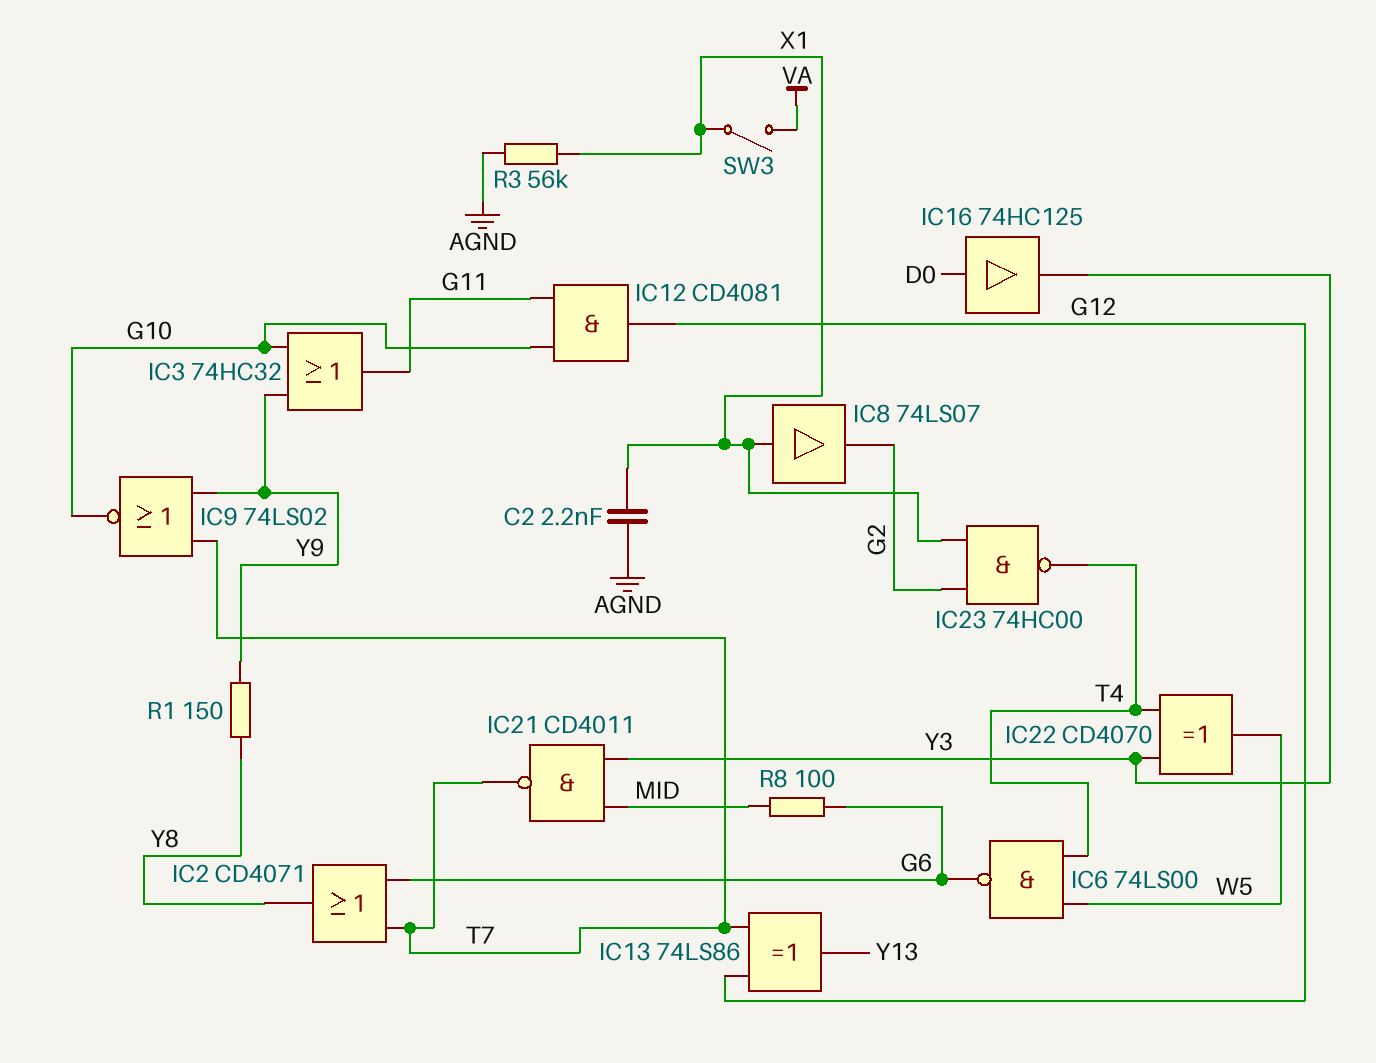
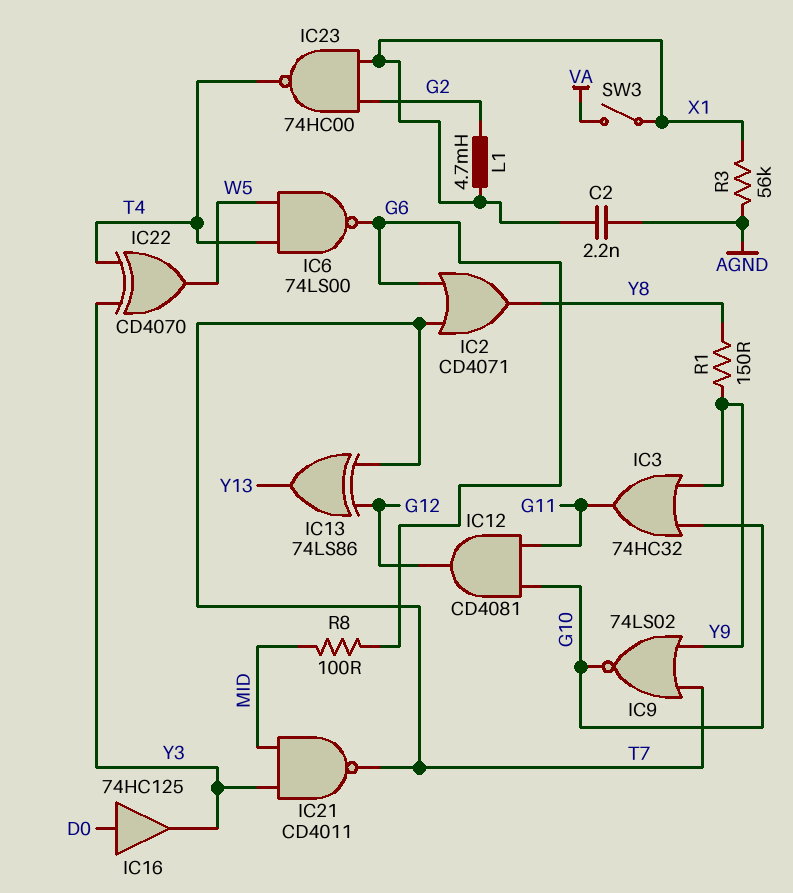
IC8: buffer 74LS07 (in X1, out G2) -> none
L1: none -> 4.7mH (G2, X1)

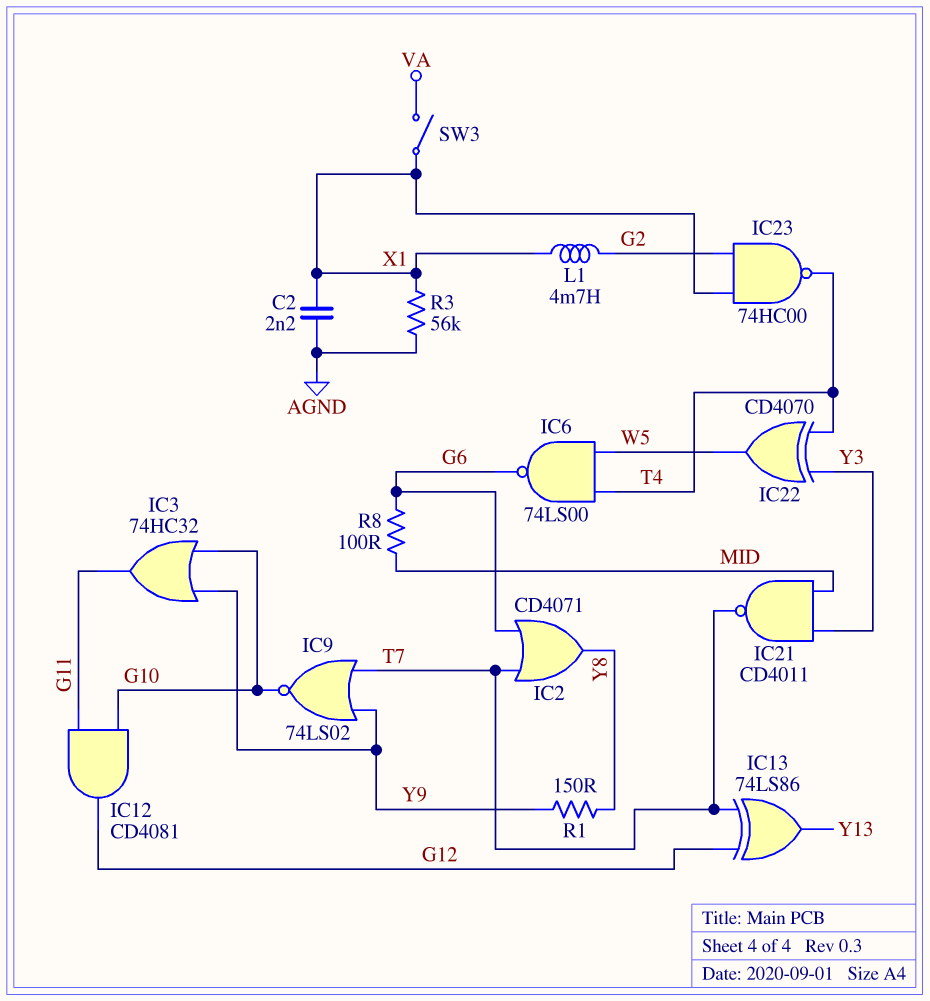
IC16: buffer 74HC125 (in D0, out Y3) -> none

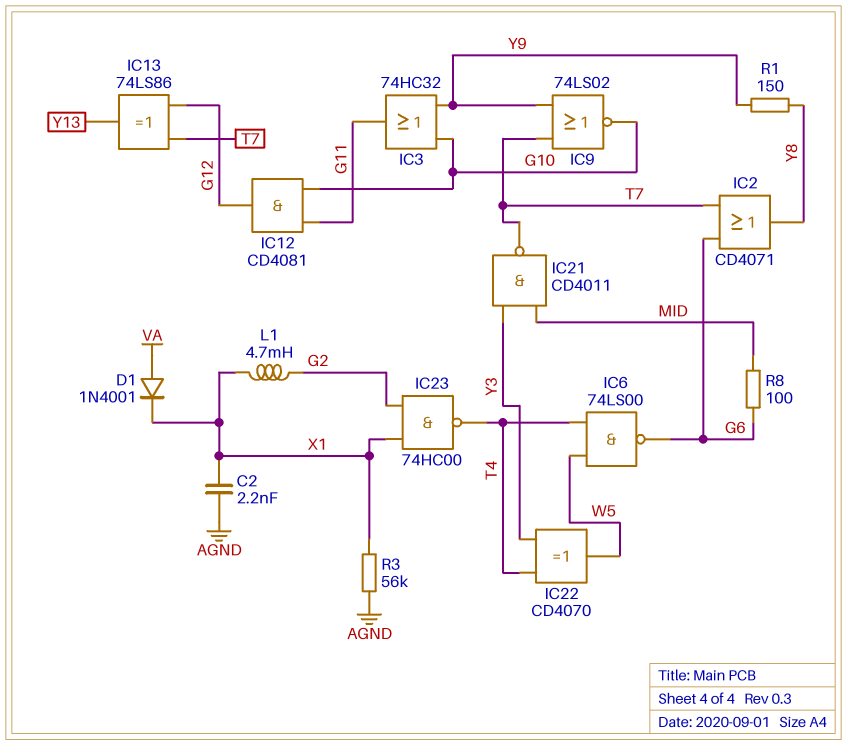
D1: none -> diode 1N4001 (A VA, K X1)
SW3: switch (VA, X1) -> none

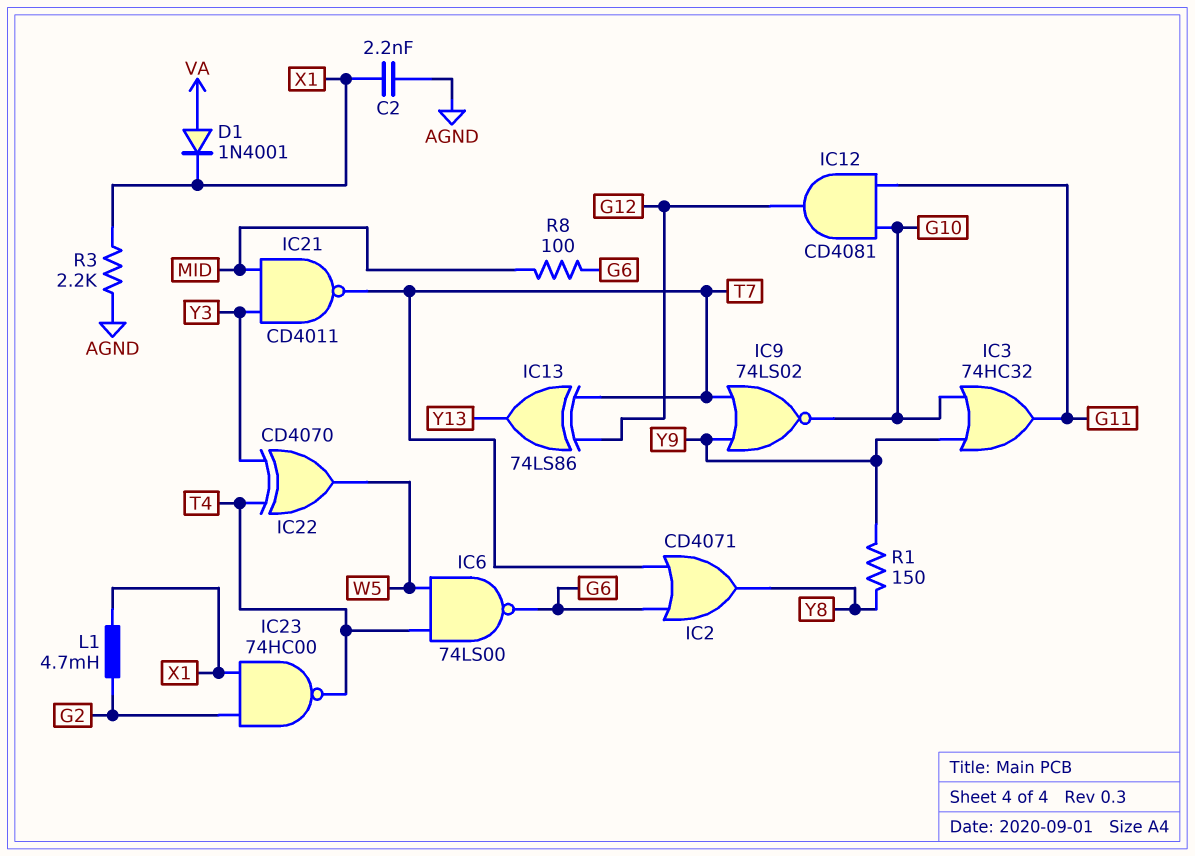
R3: 56k (AGND, X1) -> 2.2k (AGND, X1)

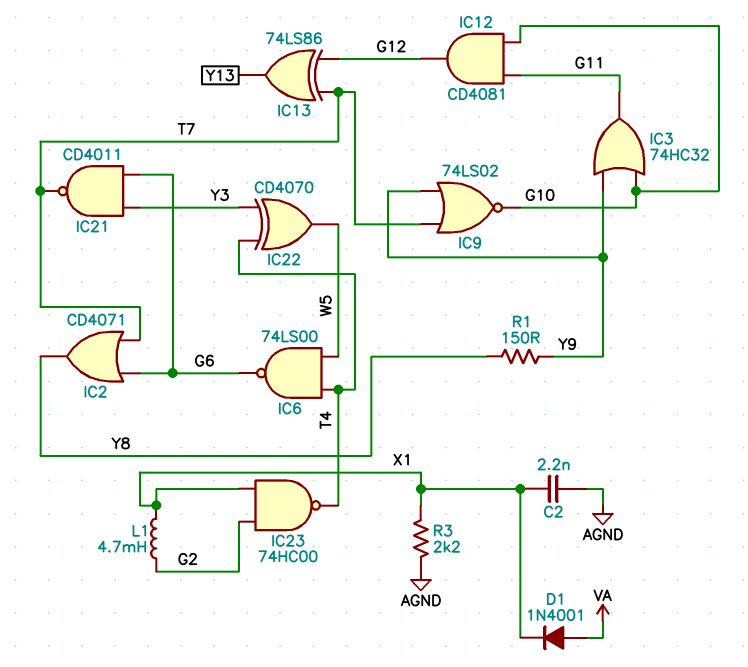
IC21: NAND CD4011 (in MID, in Y3, out T7) -> NAND CD4011 (in G6, in Y3, out T7)
R8: 100 (G6, MID) -> none

